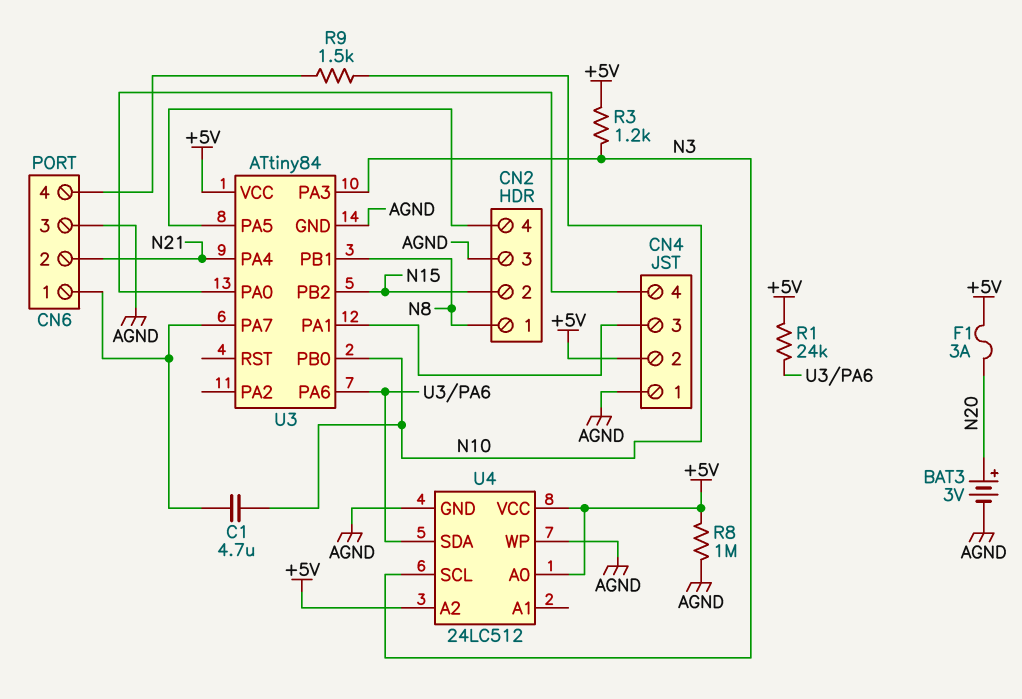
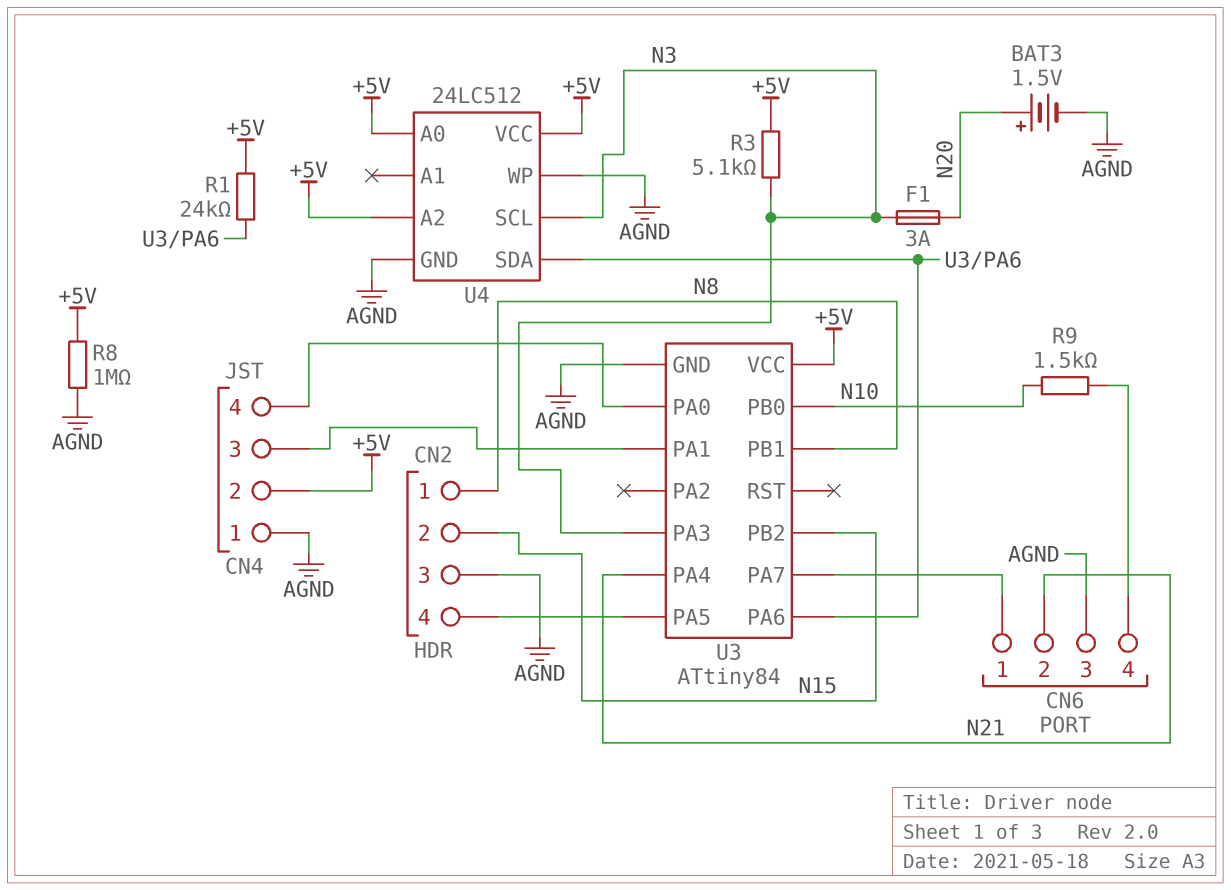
BAT3: 3V (plus N20, minus AGND) -> 1.5V (plus N20, minus AGND)
C1: 4.7uF (CN6/1, N10) -> none
F1: 3A (+5V, N20) -> 3A (N3, N20)
R3: 1.2k (+5V, N3) -> 5.1k (+5V, N3)

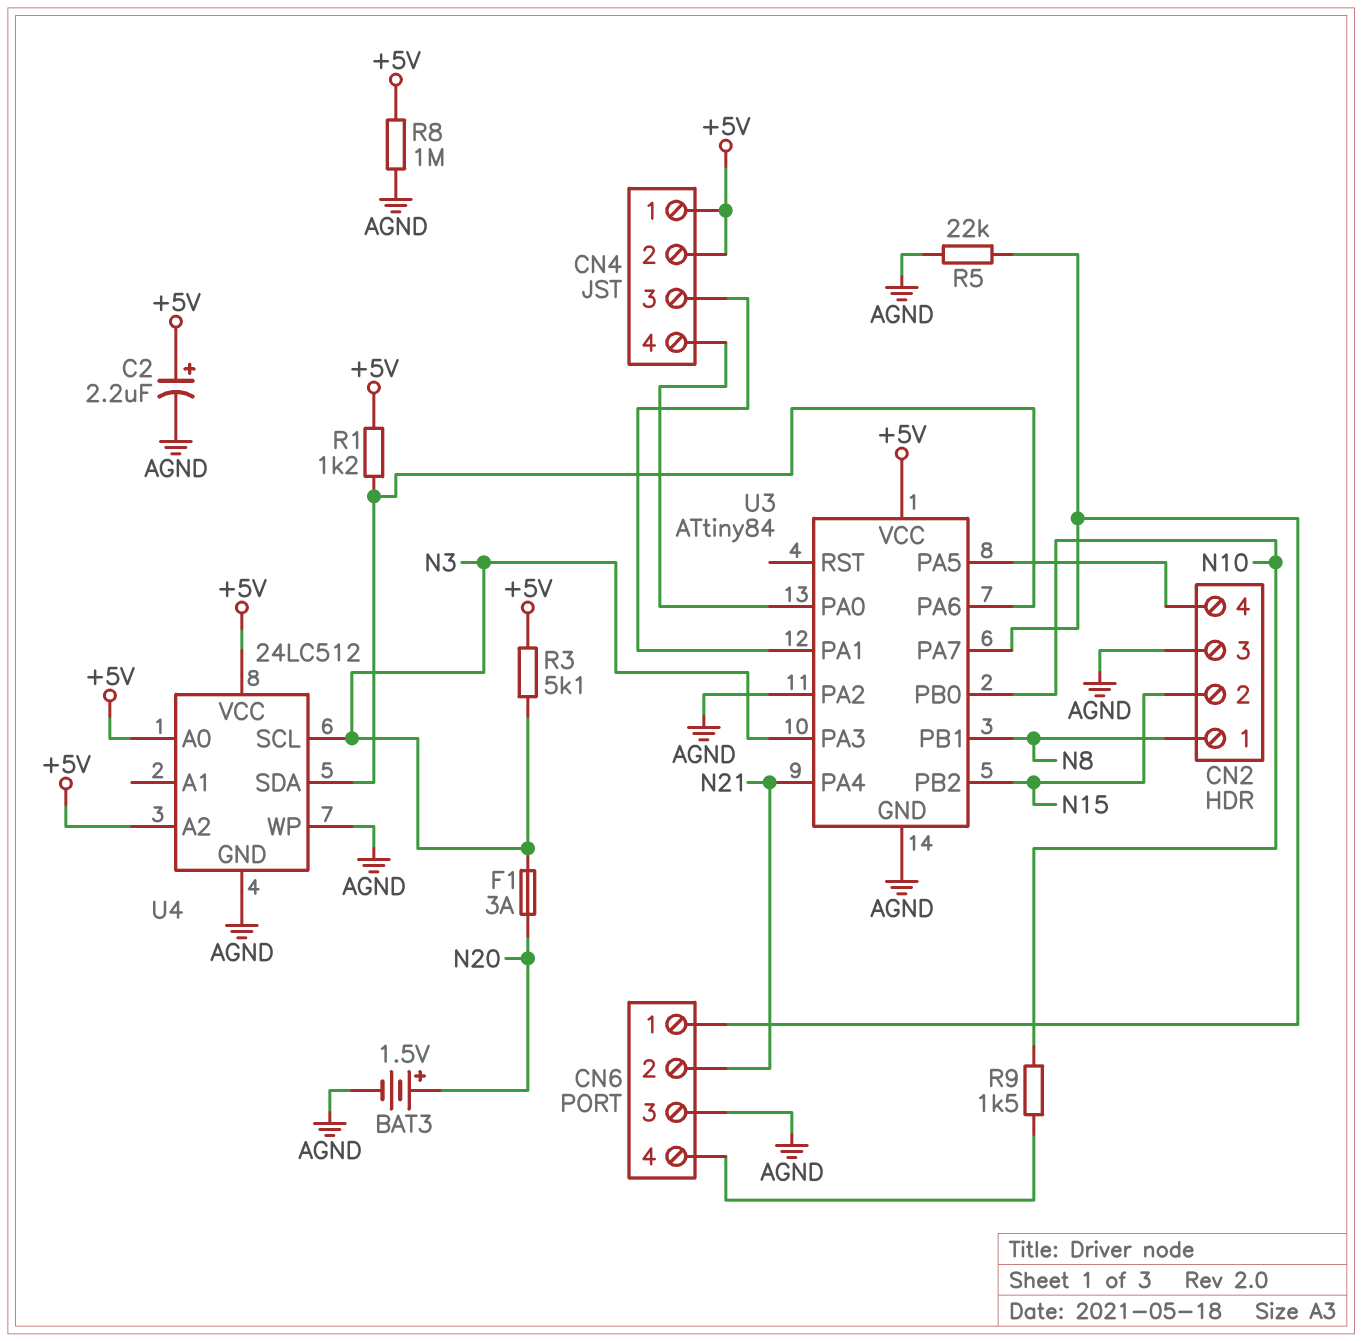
C2: none -> 2.2uF (plus +5V, minus AGND)
CN4 pin 1: AGND -> +5V
R1: 24k (+5V, U3/PA6) -> 1.2k (+5V, U3/PA6)
R5: none -> 22k (AGND, CN6/1)
U3 pin PA2: none -> AGND

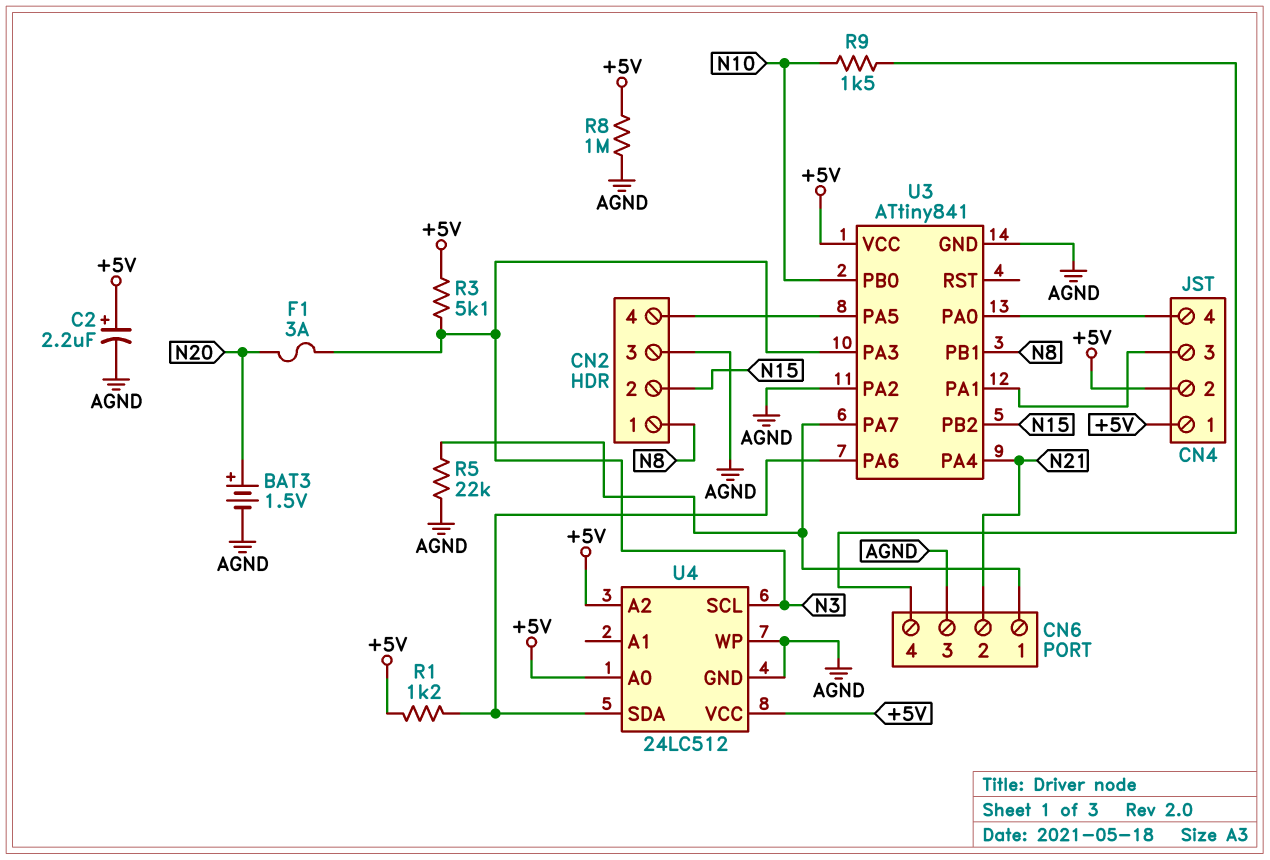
U3: ATtiny84 -> ATtiny841

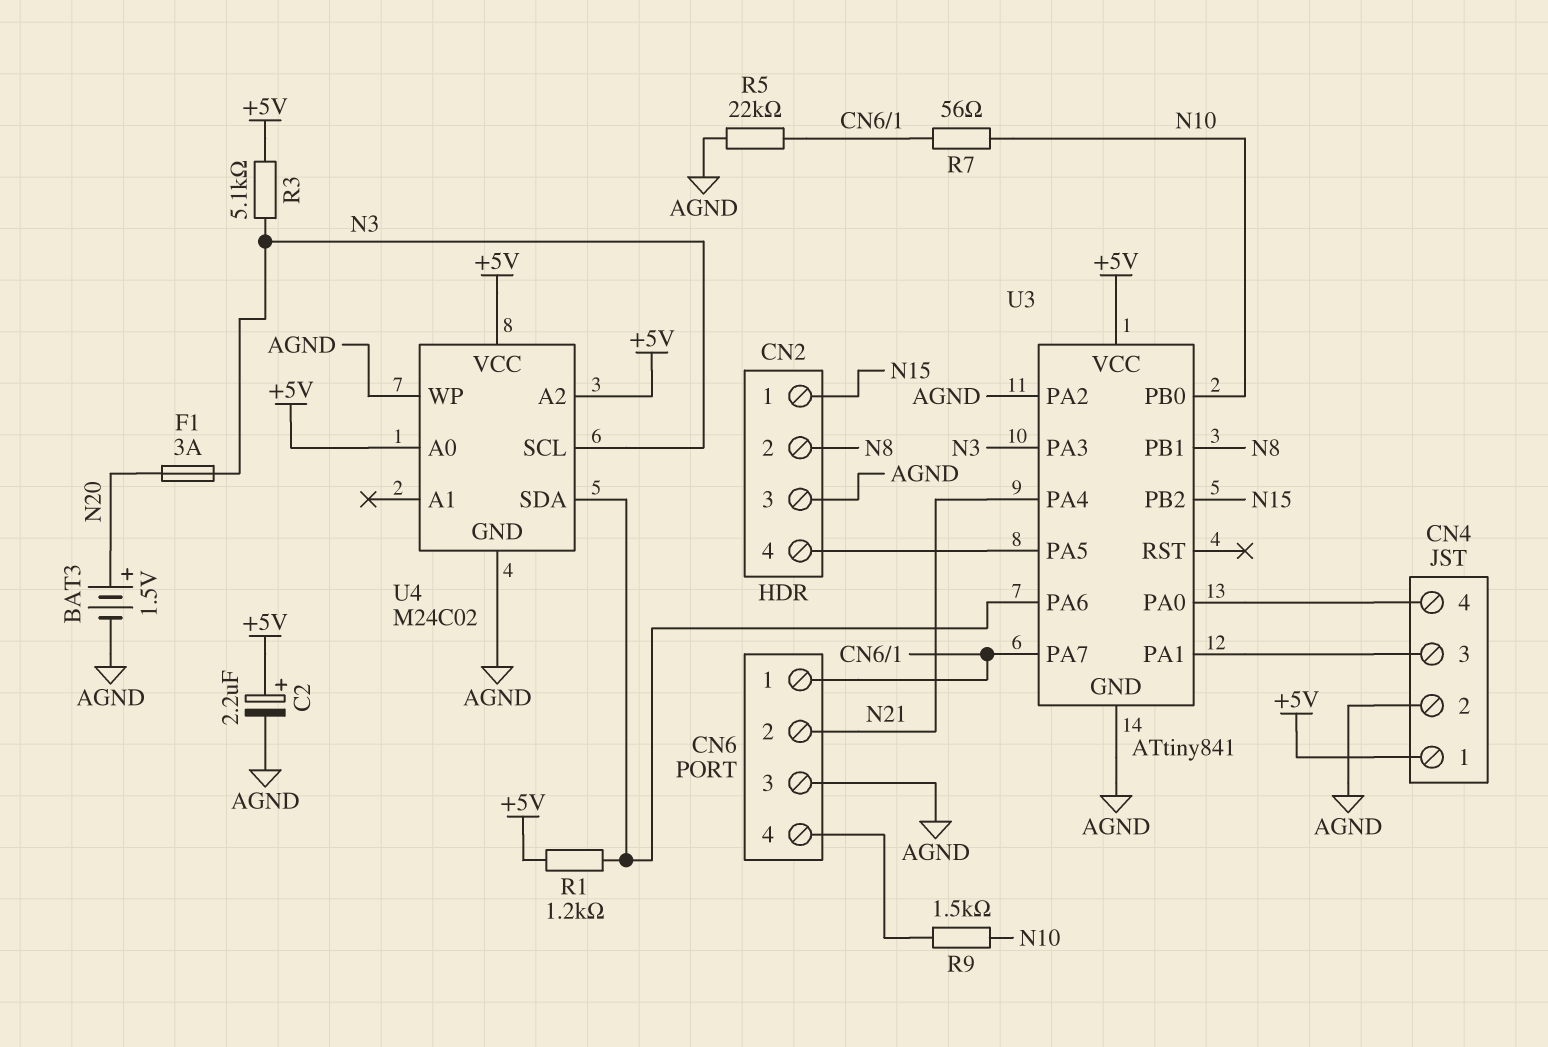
CN2 pin 1: N8 -> N15
CN2 pin 2: N15 -> N8
CN4 pin 2: +5V -> AGND
R7: none -> 56 (CN6/1, N10)
R8: 1M (+5V, AGND) -> none
U4: 24LC512 -> M24C02

